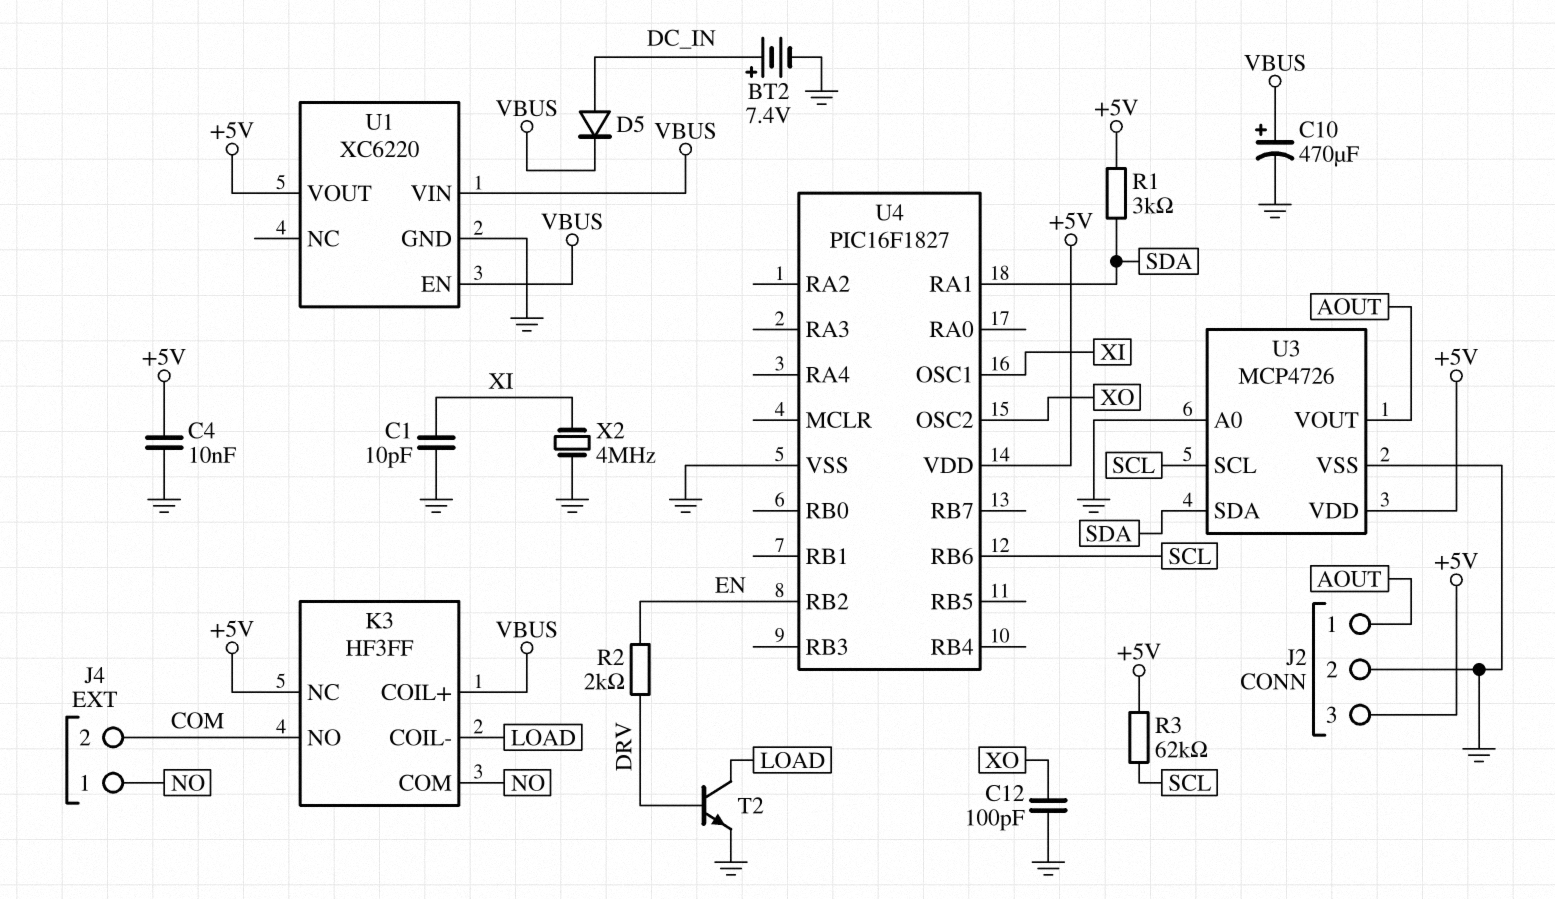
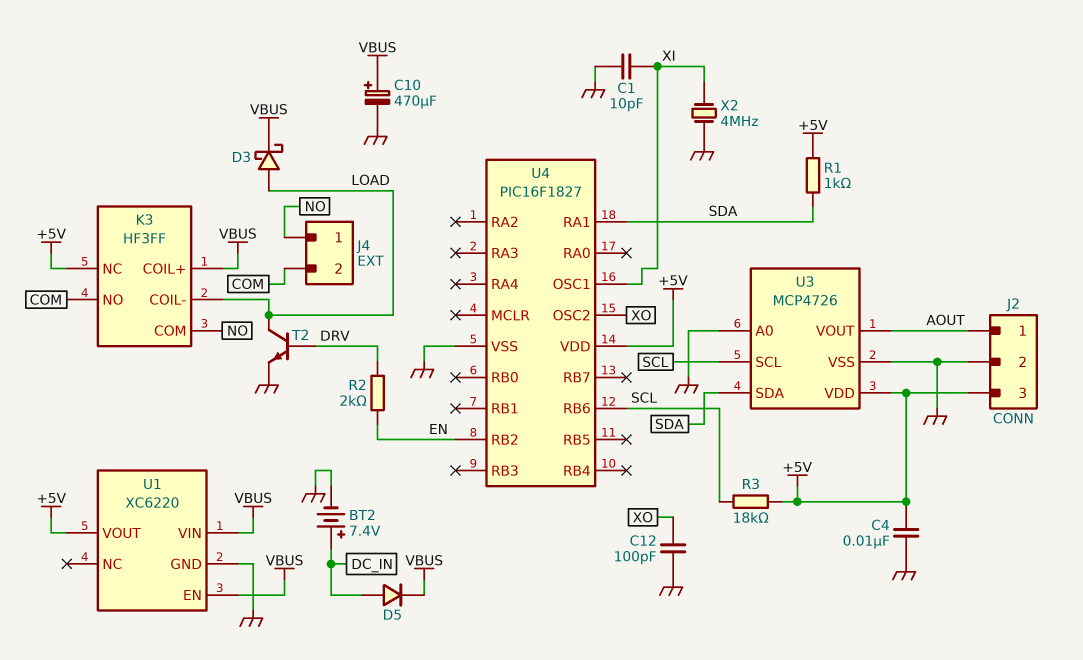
D3: none -> schottky (A LOAD, K VBUS)
R1: 3k (+5V, SDA) -> 1k (+5V, SDA)
R3: 62k (+5V, SCL) -> 18k (+5V, SCL)

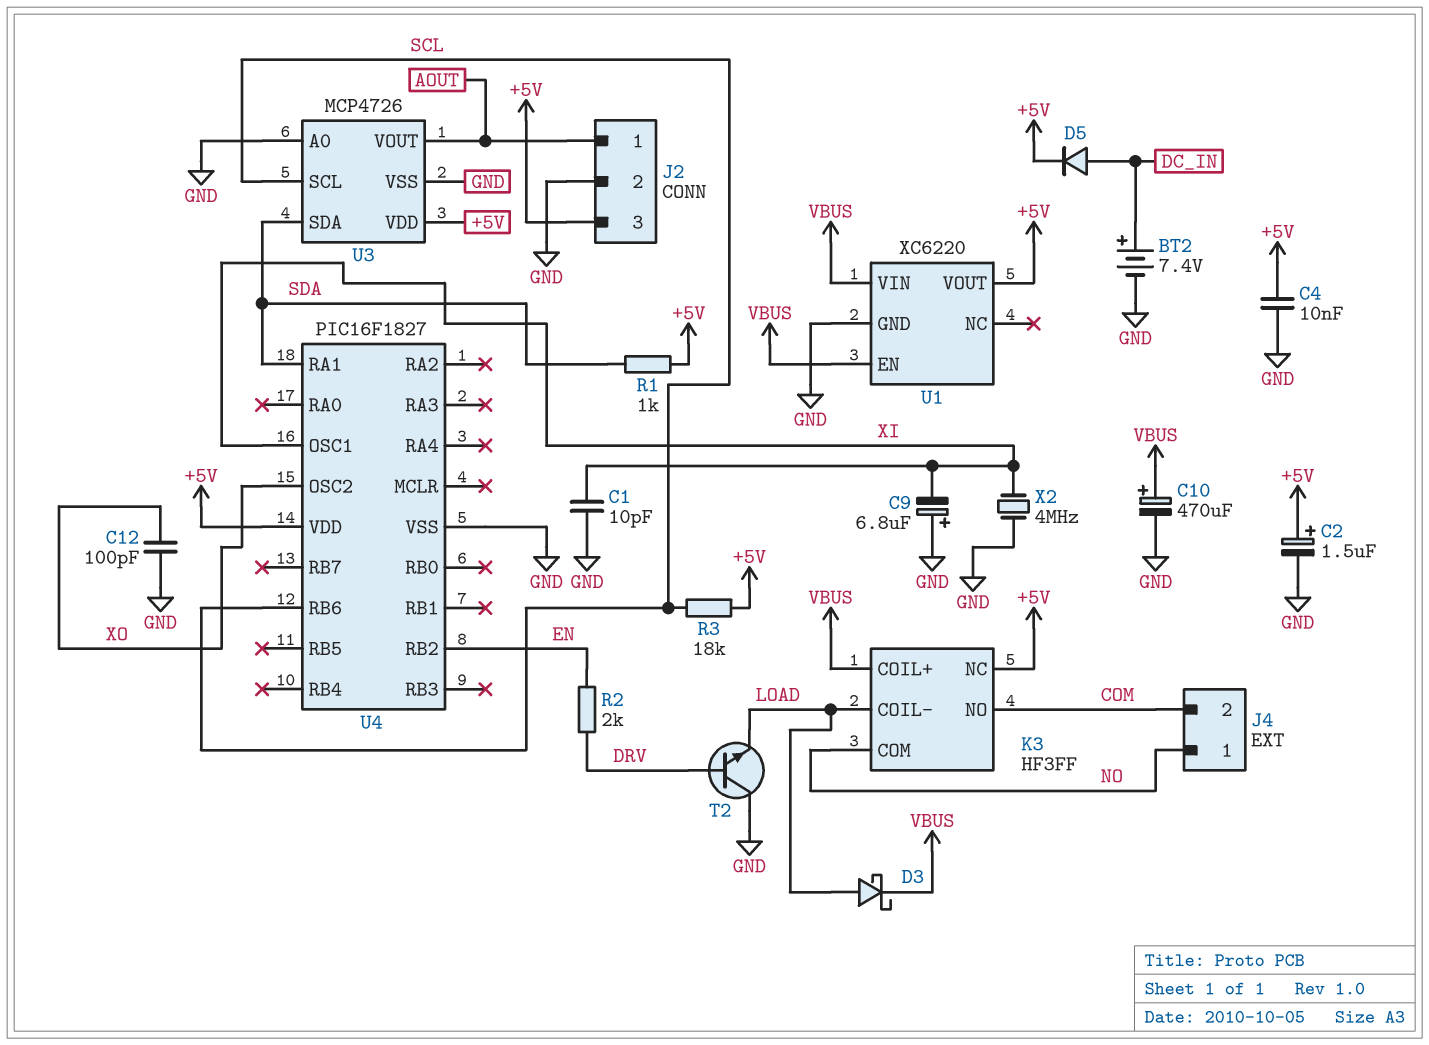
C2: none -> 1.5uF (plus +5V, minus GND)
C9: none -> 6.8uF (plus GND, minus XI)
D5: diode (A DC_IN, K VBUS) -> diode (A DC_IN, K +5V)
T2: NPN (B DRV, C LOAD, E GND) -> NPN (B DRV, C GND, E LOAD)

